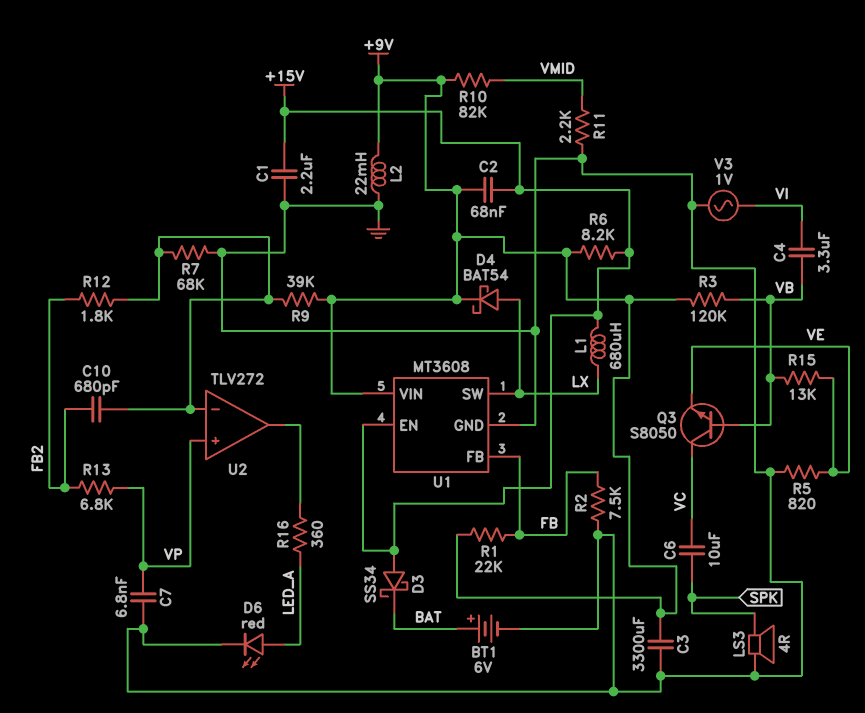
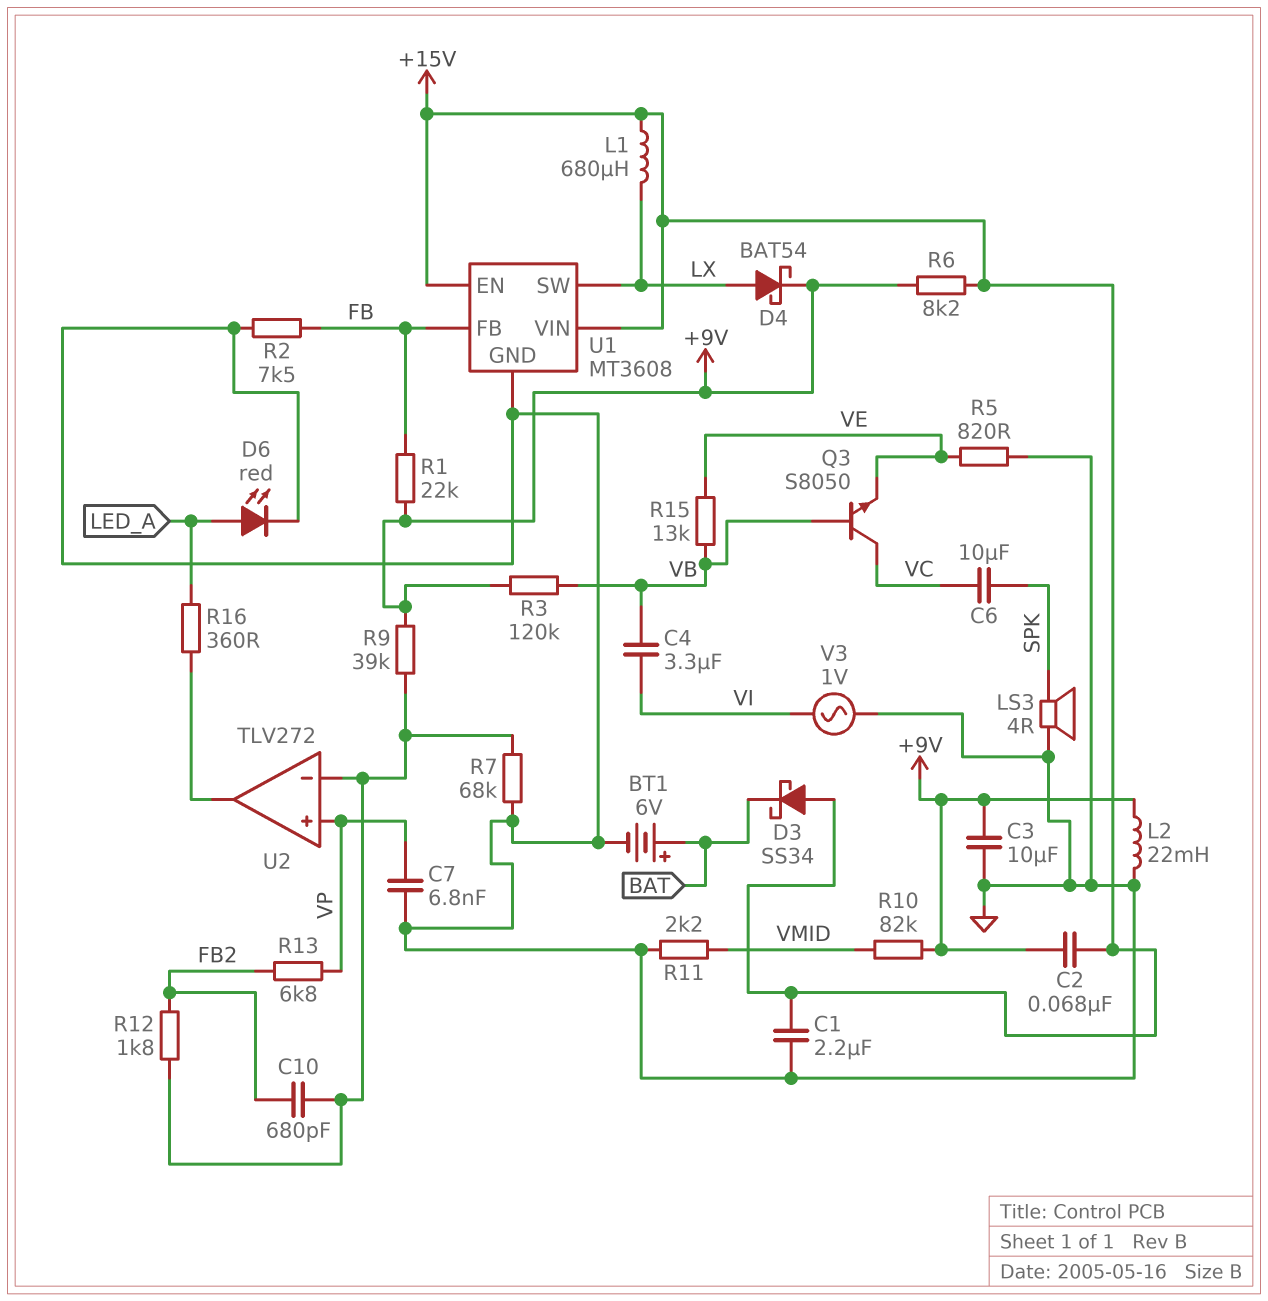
C3: 3300uF (+9V, GND) -> 10uF (+9V, GND)
U1 pin VIN: +9V -> +15V

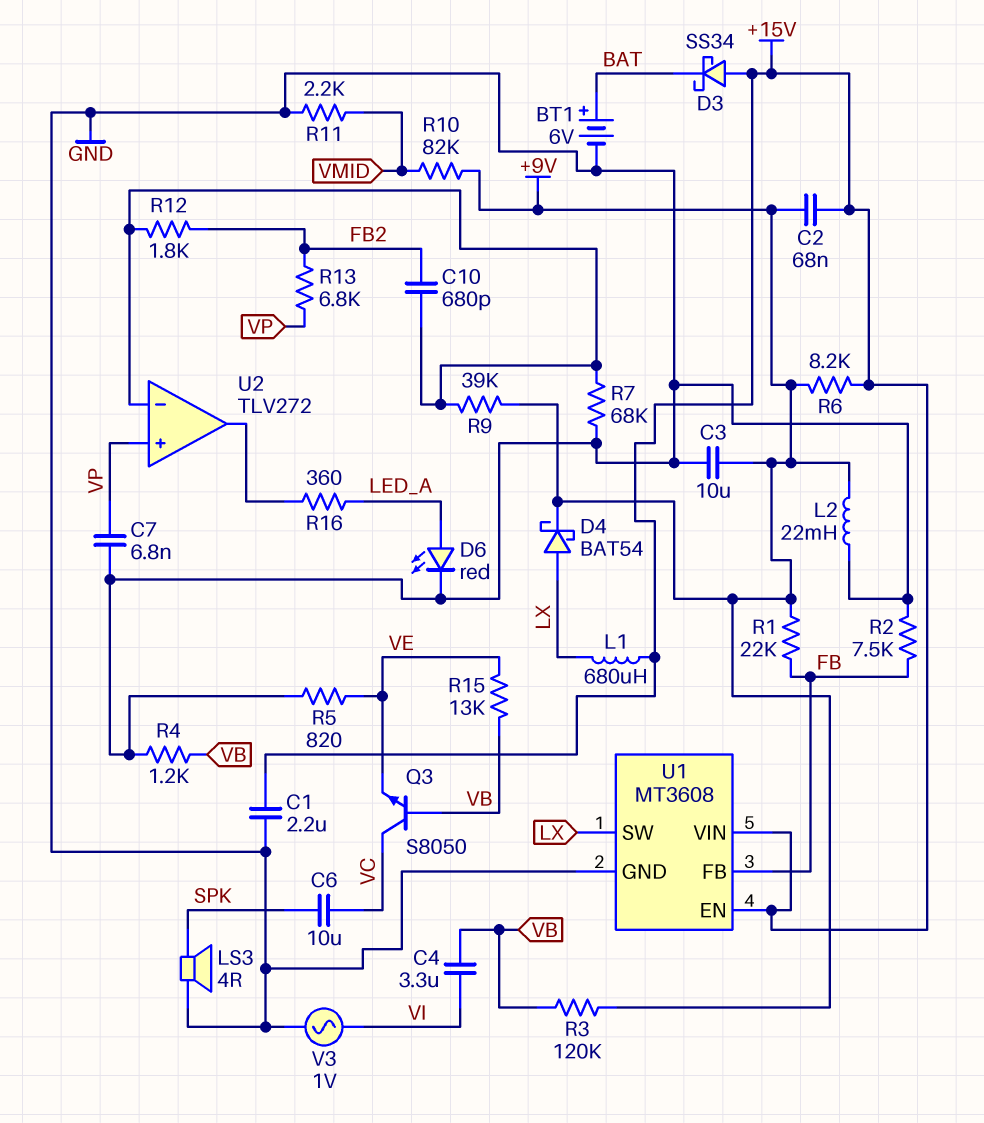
R4: none -> 1.2k (GND, VB)

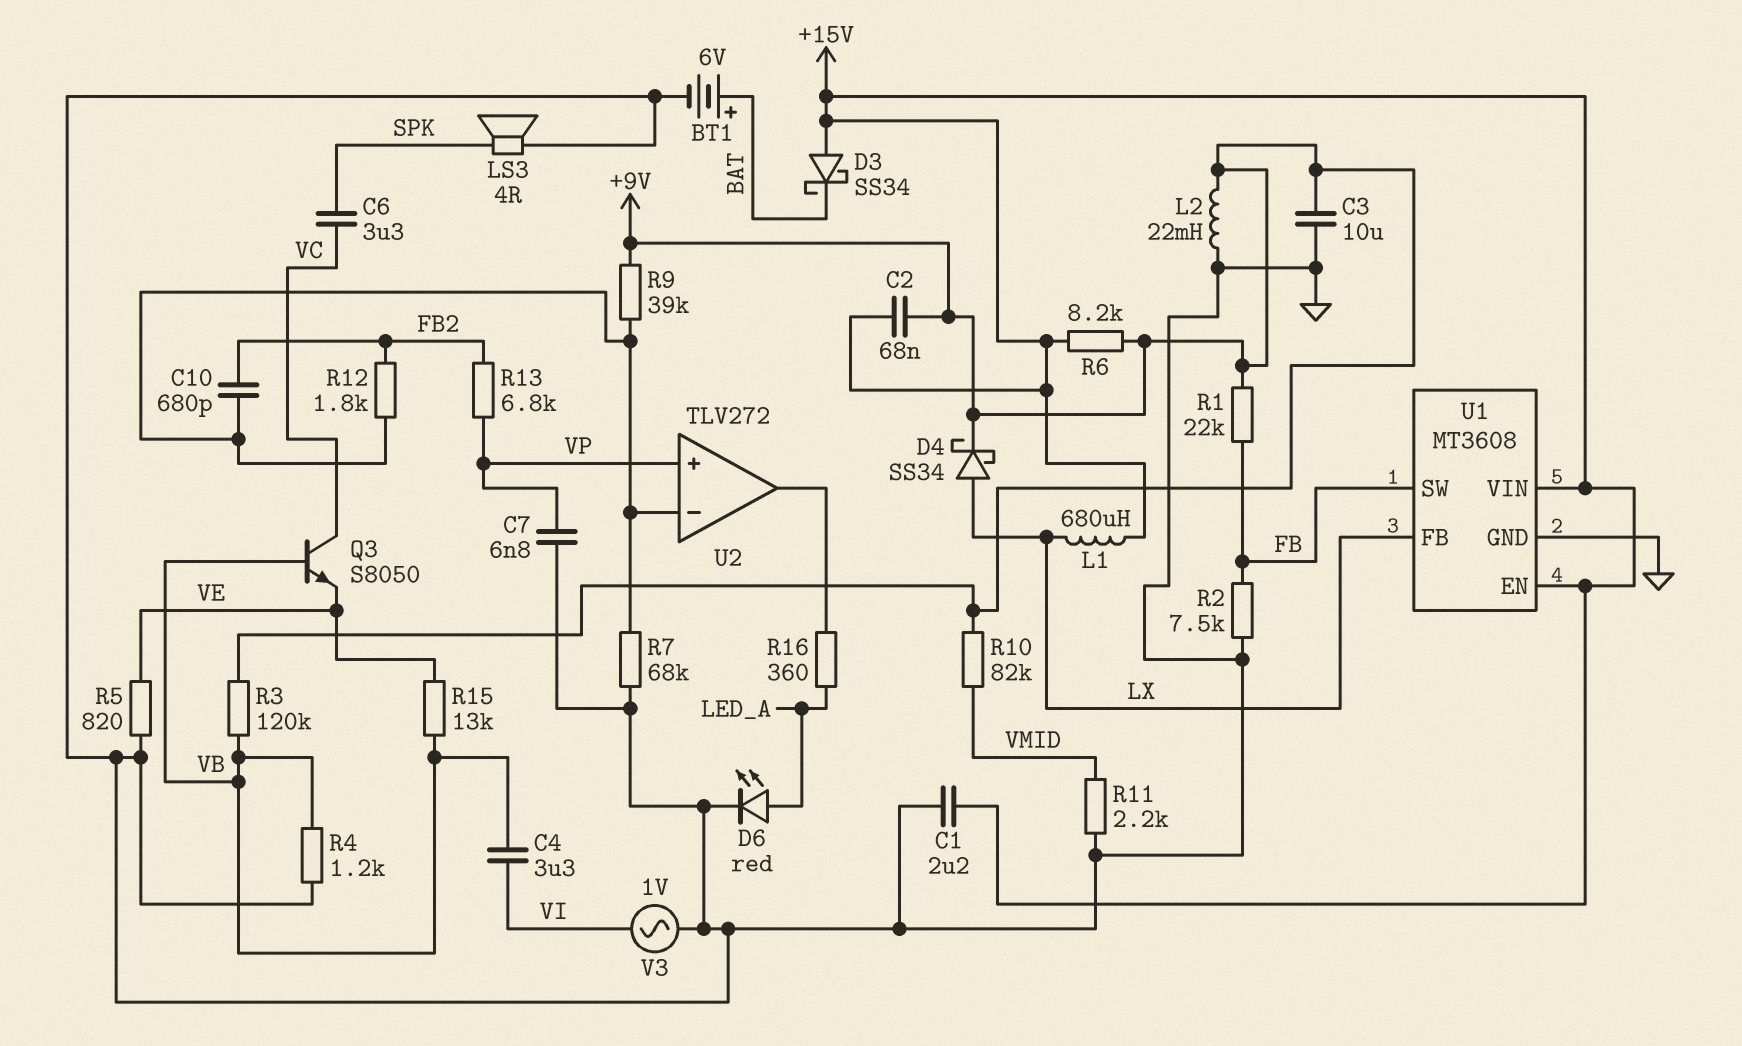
C6: 10uF (SPK, VC) -> 3.3uF (SPK, VC)
D4: schottky BAT54 (A LX, K +9V) -> schottky SS34 (A LX, K +9V)
U1 pin FB: FB -> LX
U1 pin SW: LX -> FB

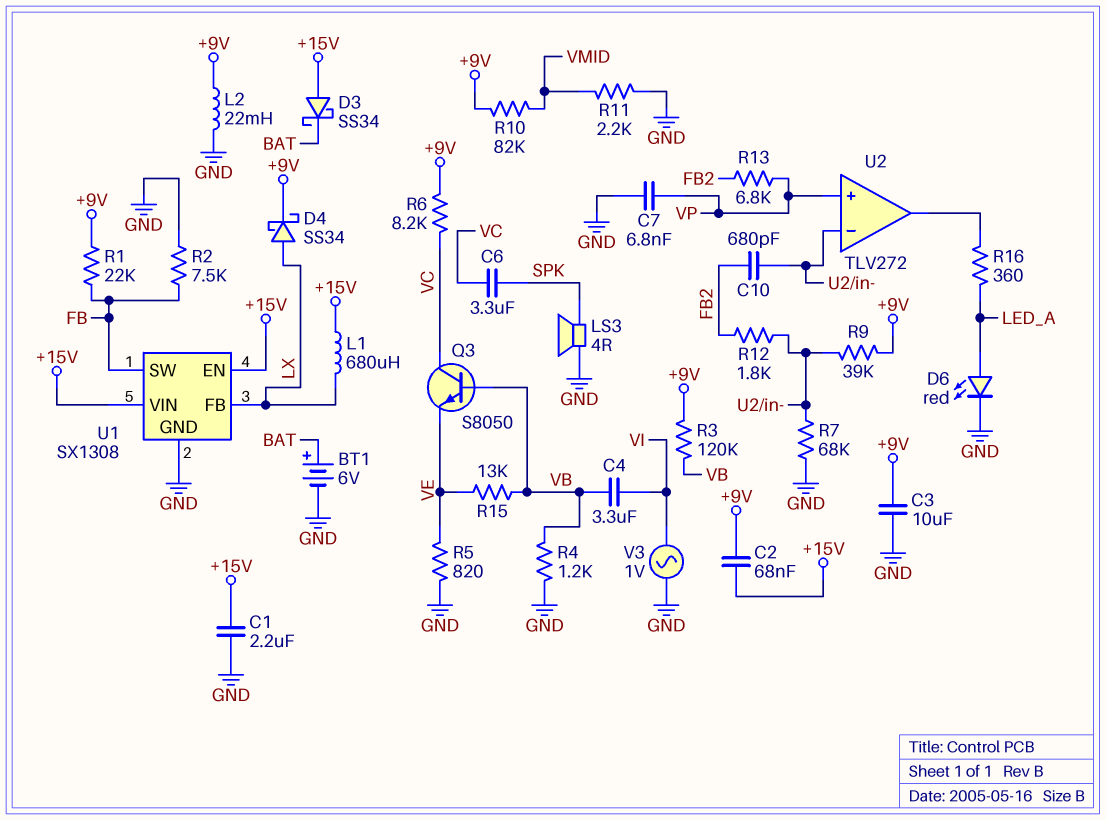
R6: 8.2k (+9V, +15V) -> 8.2k (+9V, VC)
U1: MT3608 -> SX1308

